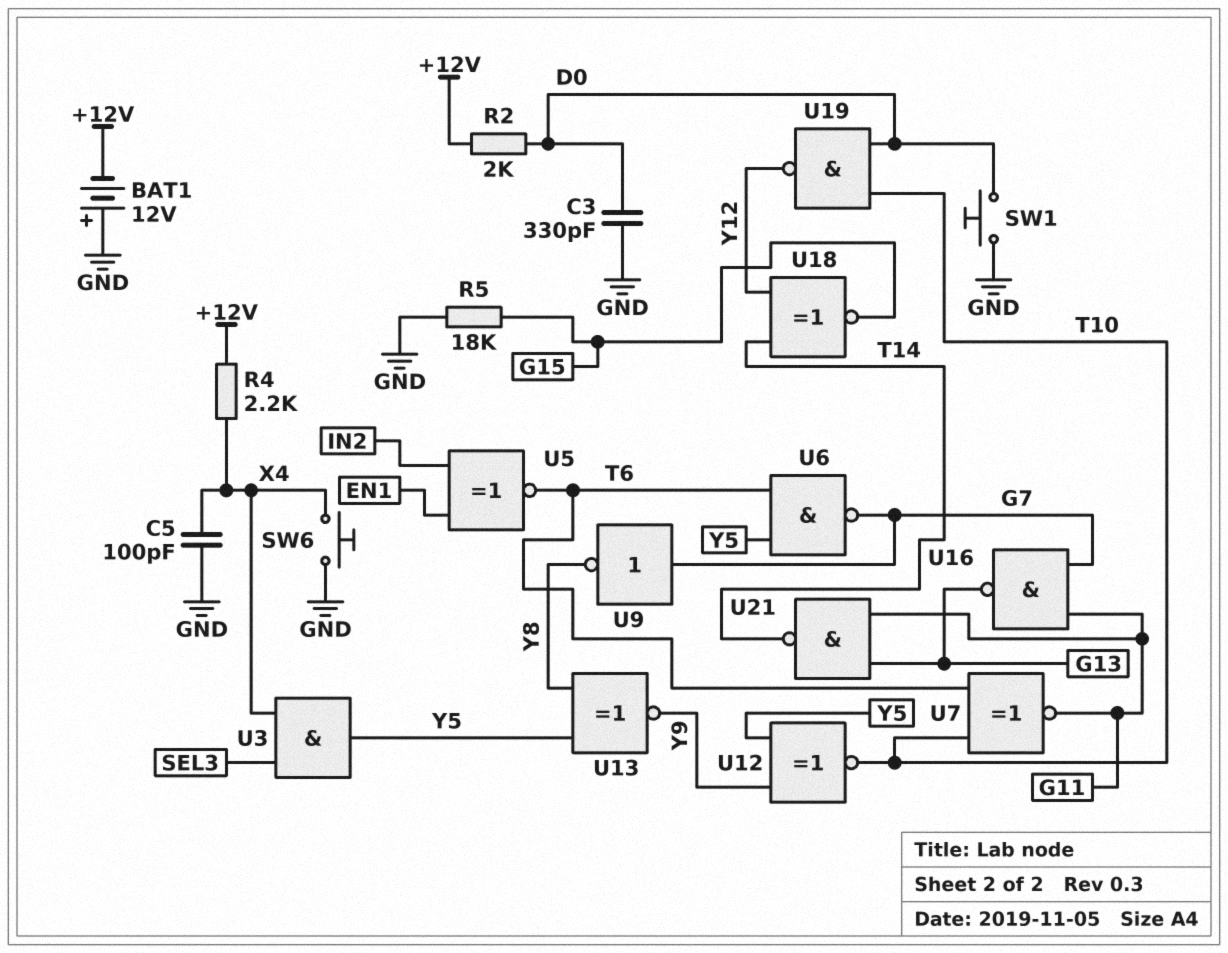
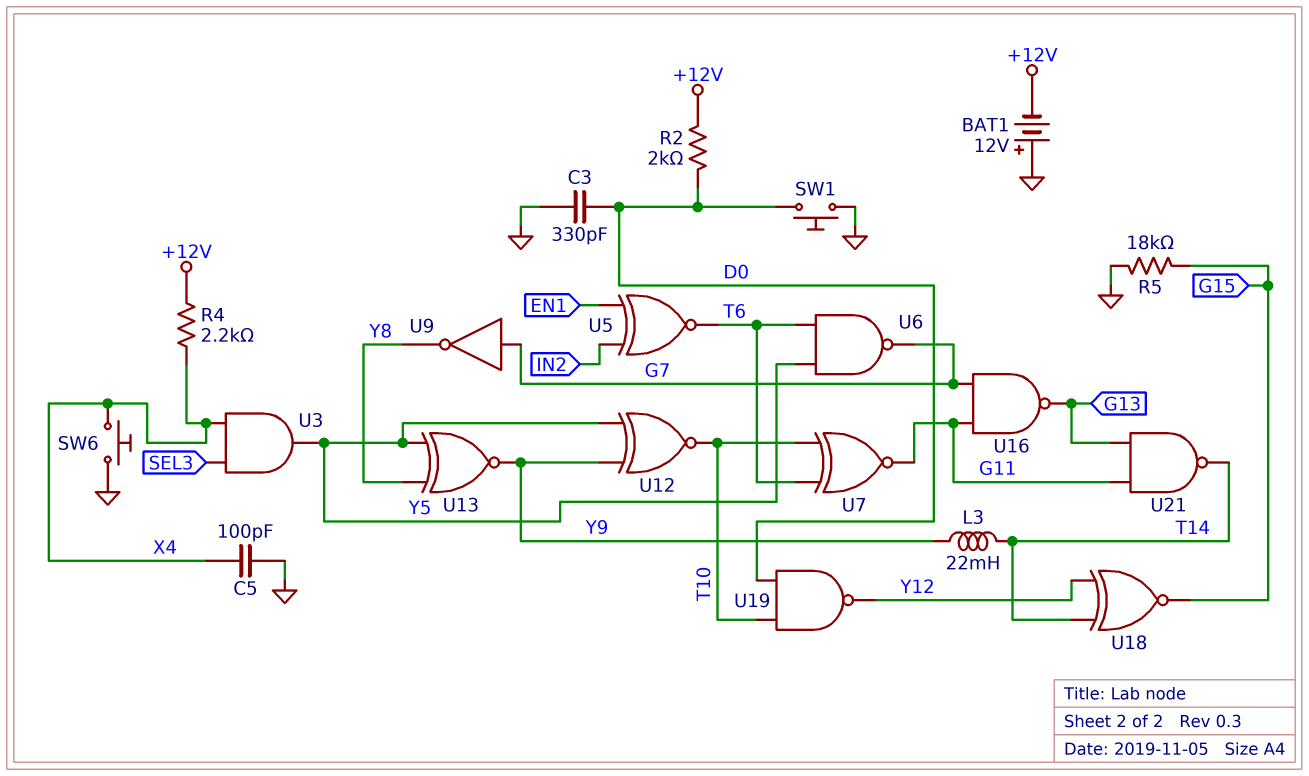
L3: none -> 22mH (T14, Y9)

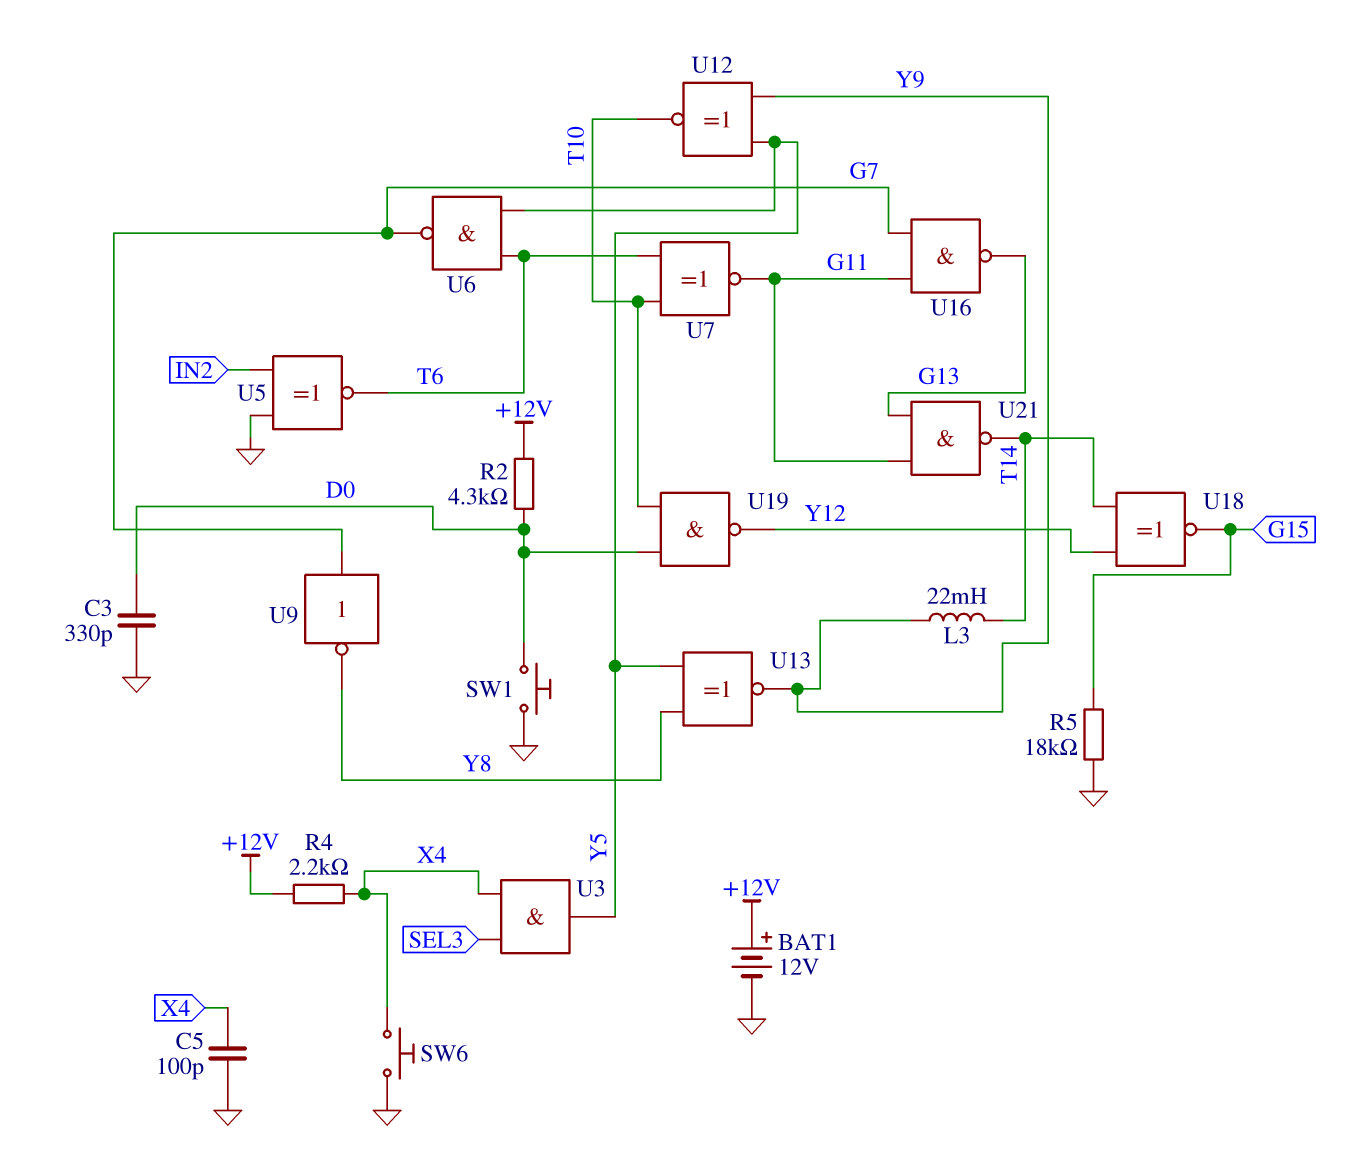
BAT1: 12V (plus GND, minus +12V) -> 12V (plus +12V, minus GND)
R2: 2k (+12V, D0) -> 4.3k (+12V, D0)
U5: XNOR (in EN1, in IN2, out T6) -> XNOR (in GND, in IN2, out T6)

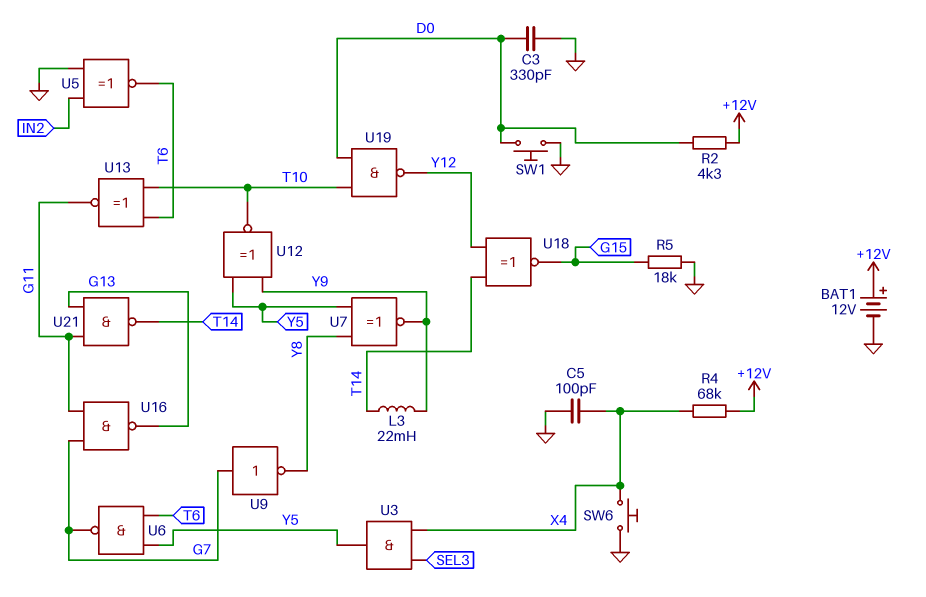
R4: 2.2k (+12V, X4) -> 68k (+12V, X4)
U7: XNOR (in T6, in T10, out G11) -> XNOR (in Y5, in Y8, out Y9)
U13: XNOR (in Y5, in Y8, out Y9) -> XNOR (in T6, in T10, out G11)

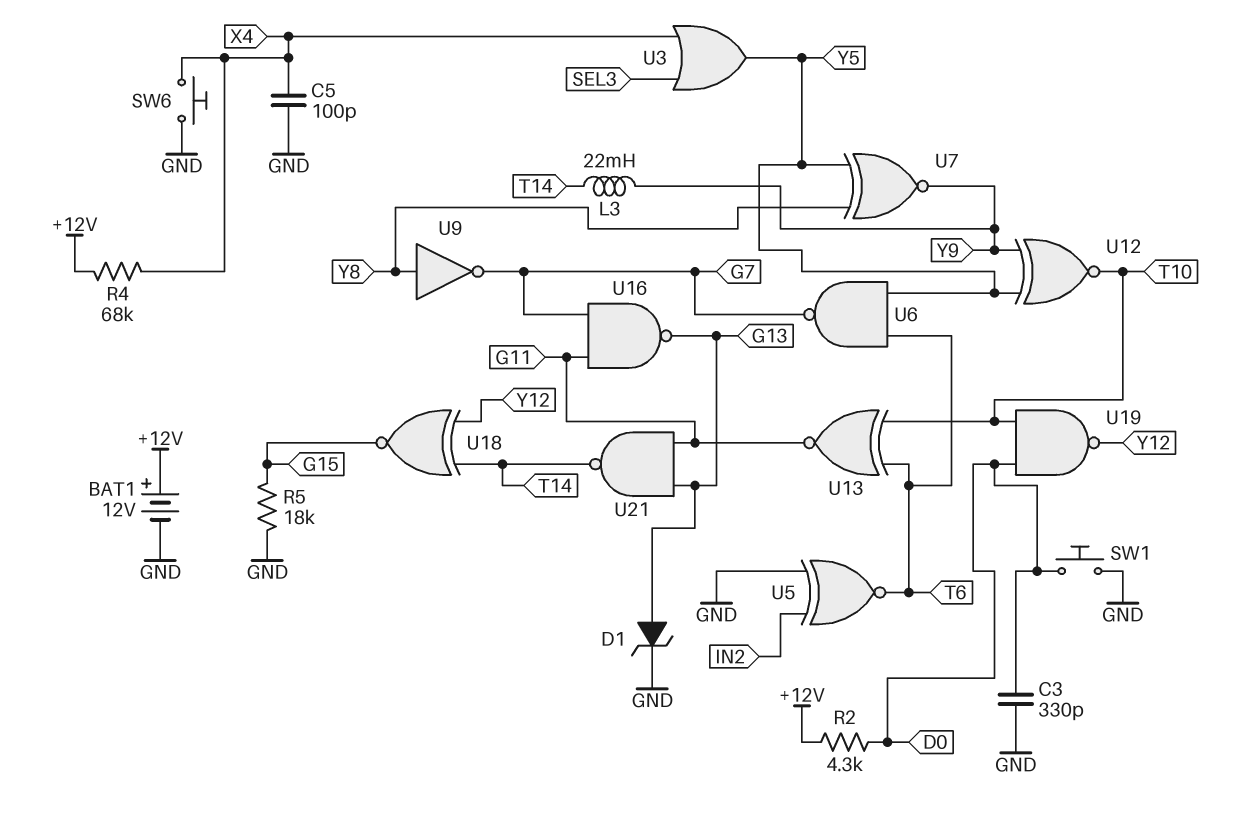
D1: none -> zener (A G13, K GND)
U3: AND (in SEL3, in X4, out Y5) -> OR (in SEL3, in X4, out Y5)
U9: NOT (in G7, out Y8) -> NOT (in Y8, out G7)

